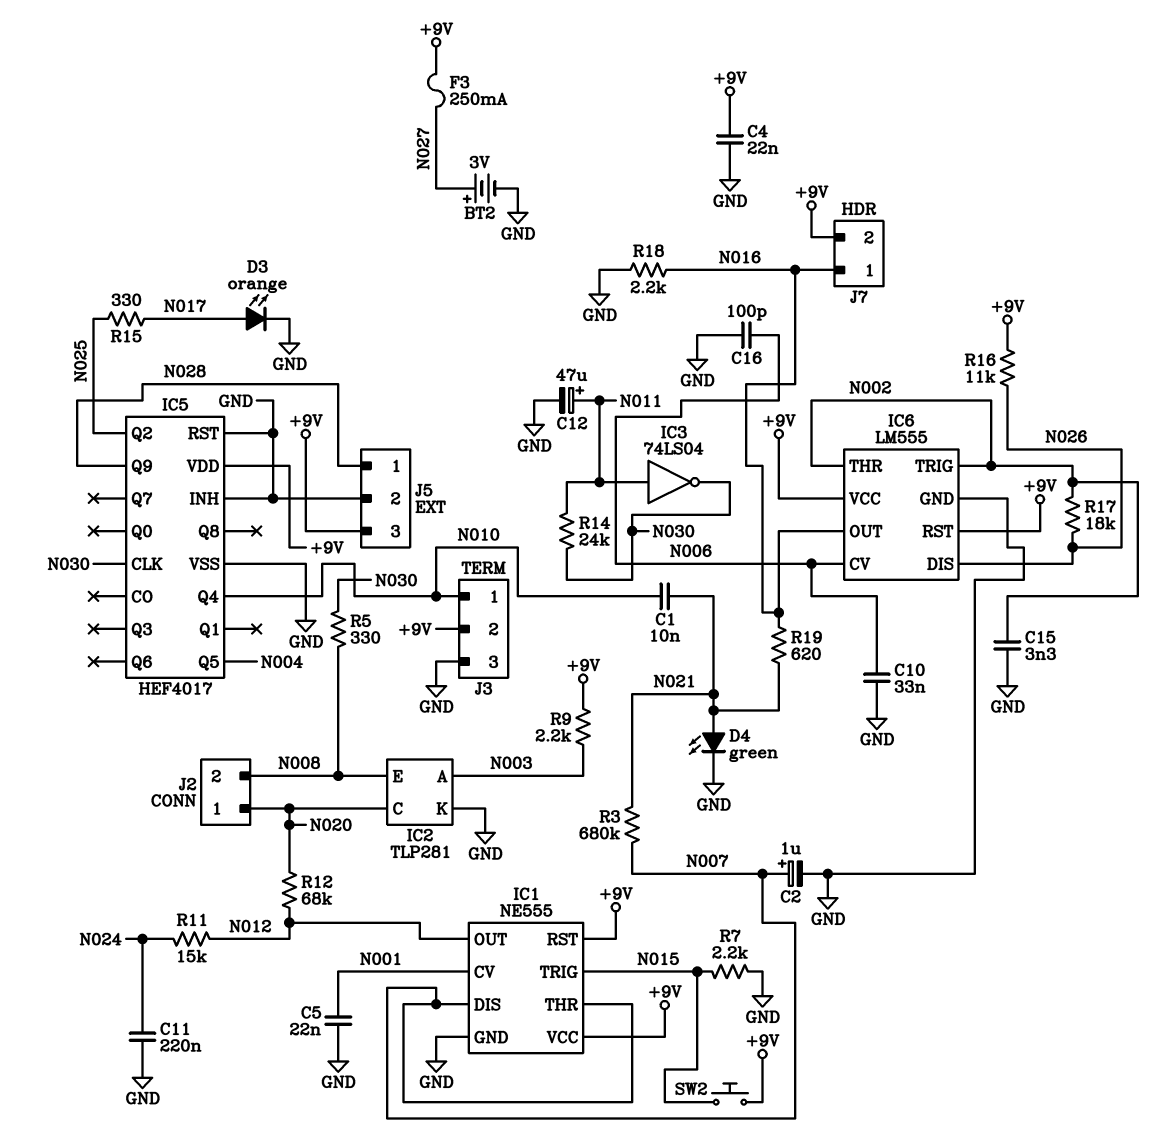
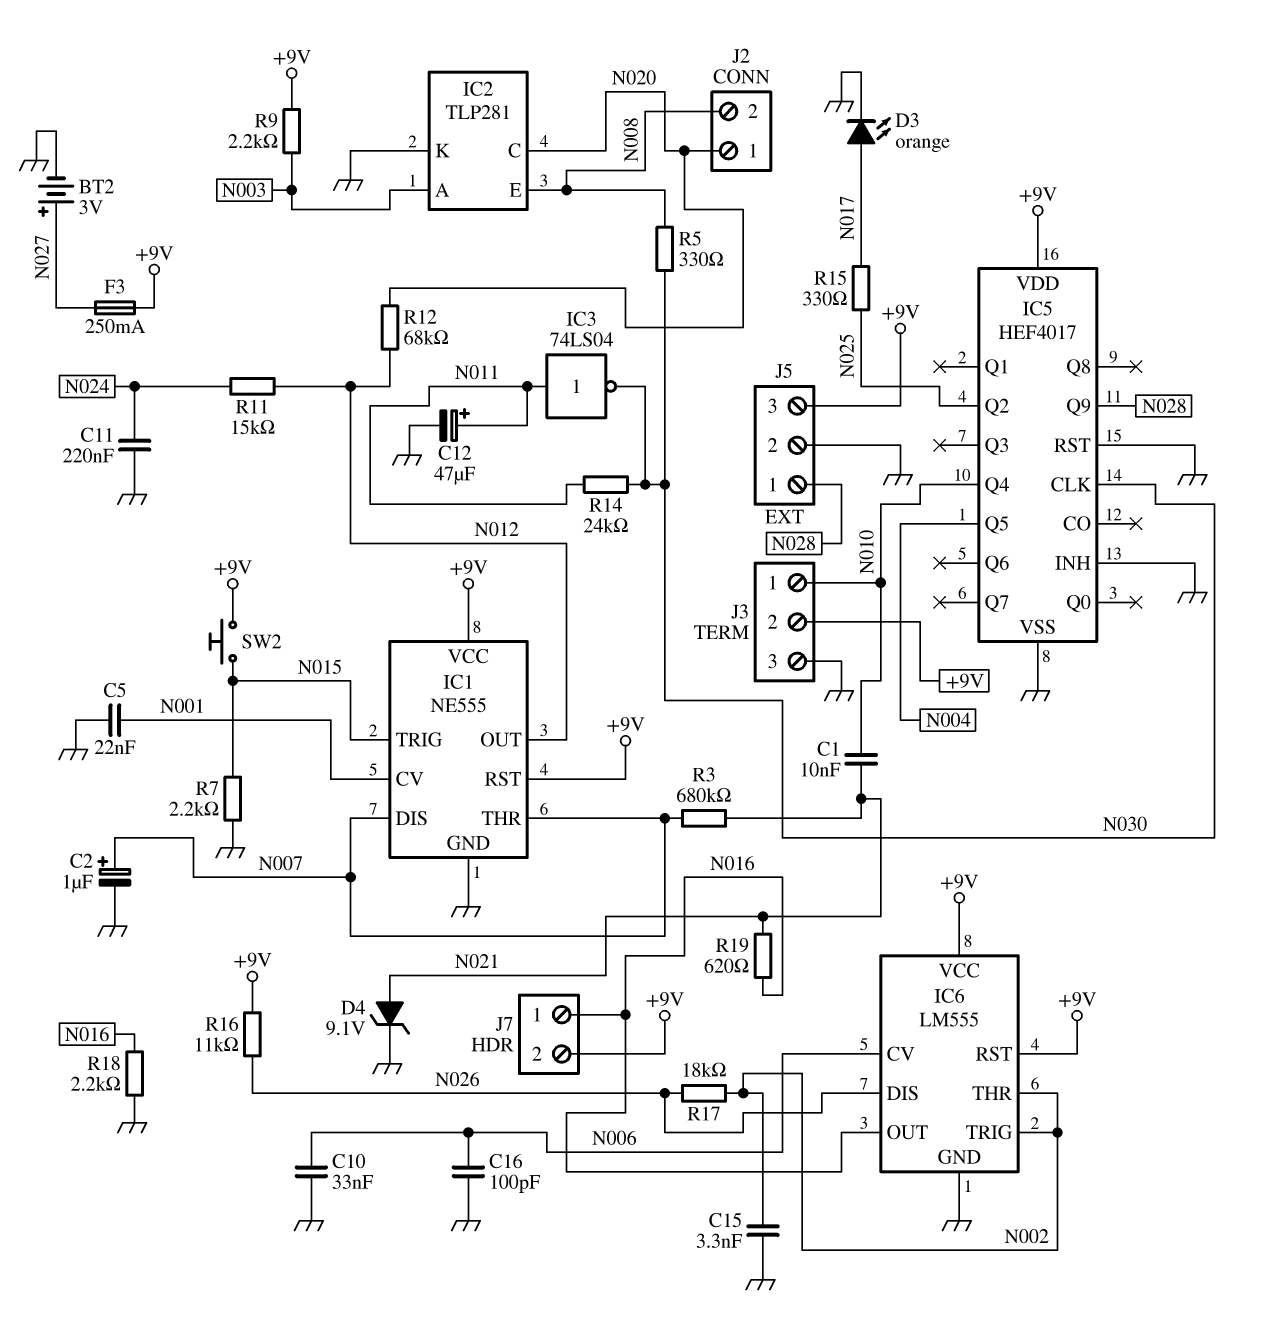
C4: 22nF (+9V, GND) -> none
D4: LED green (A N021, K GND) -> zener 9.1V (A N021, K GND)

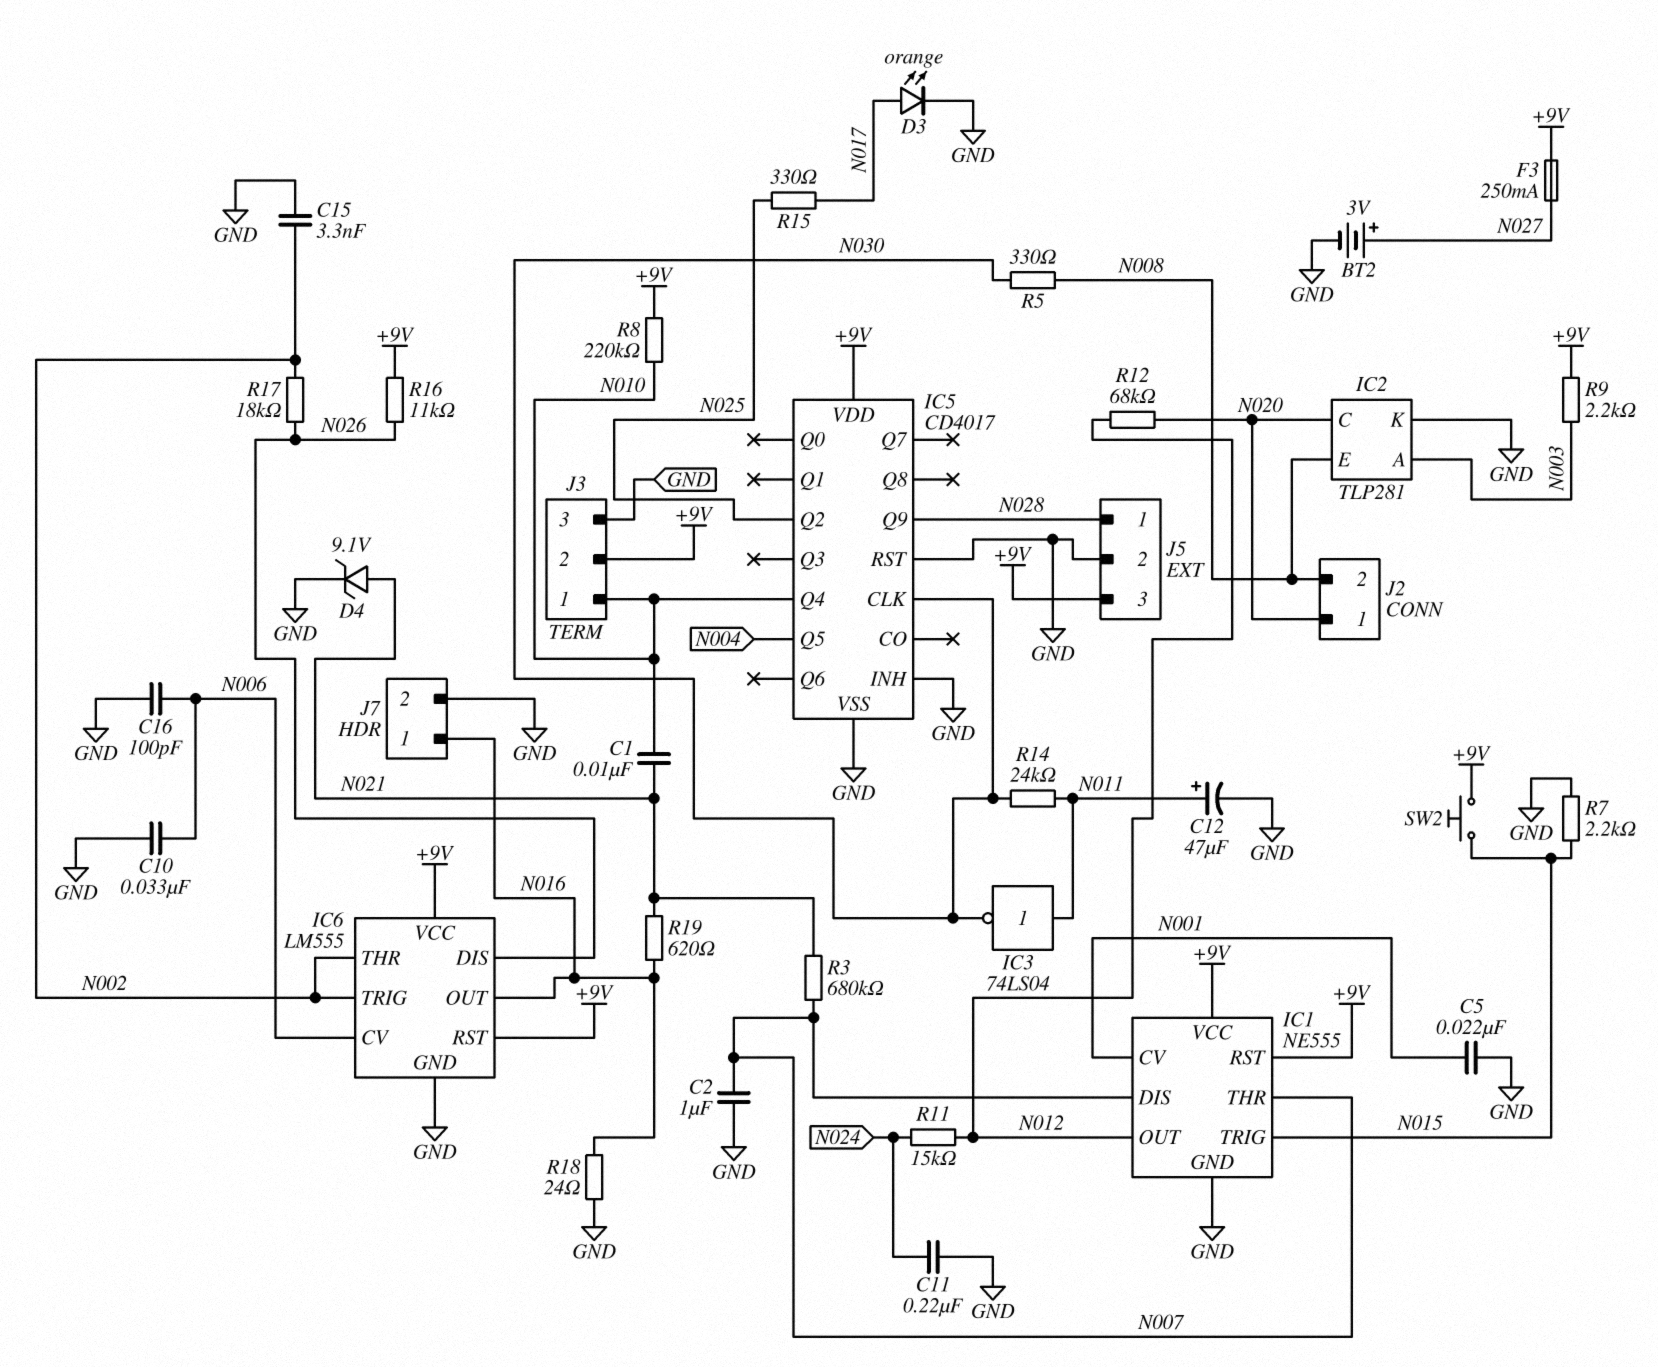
C2: 1uF (plus N007, minus GND) -> 1uF (GND, N007)
IC5: HEF4017 -> CD4017
J7 pin 2: +9V -> GND
R8: none -> 220k (+9V, N010)
R18: 2.2k (GND, N016) -> 24 (GND, N016)

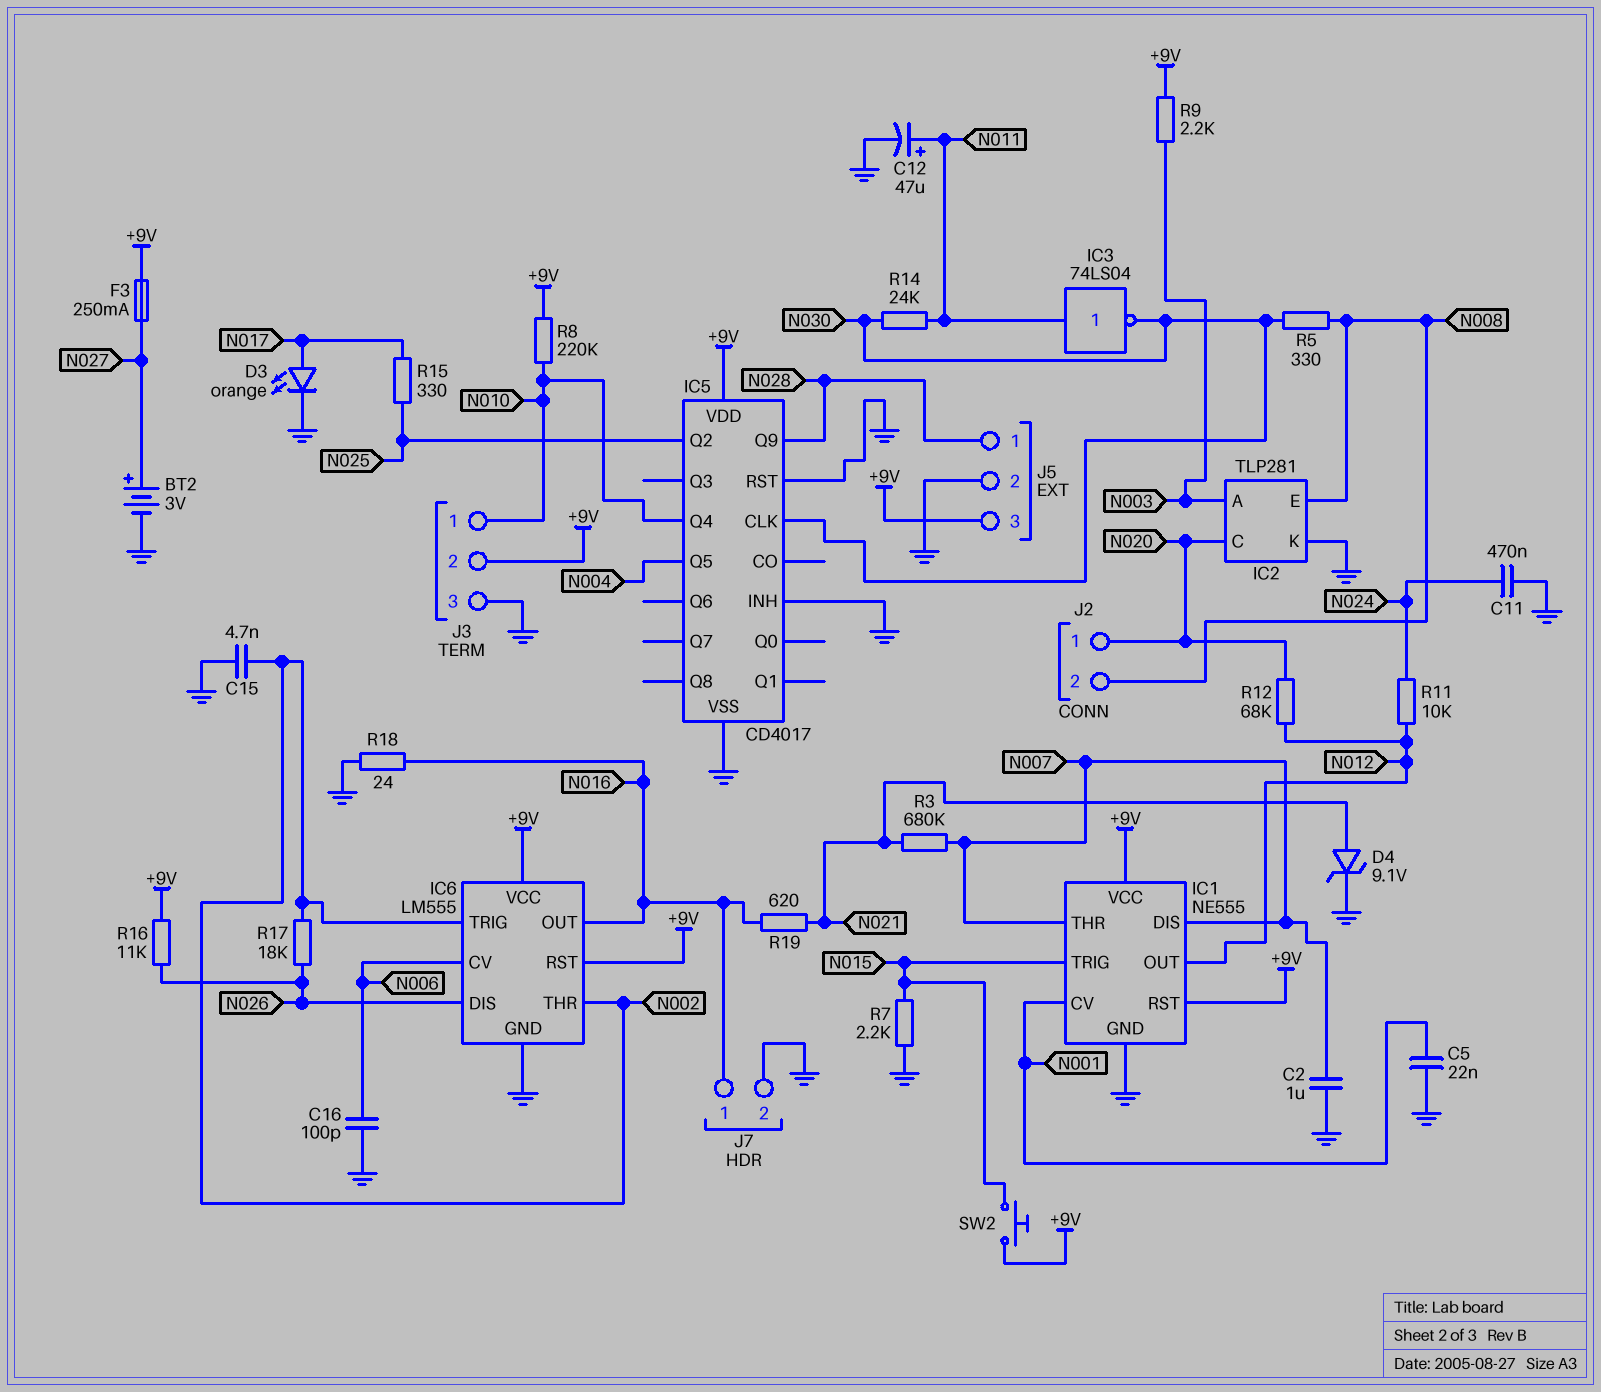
C1: 10nF (N010, N021) -> none
C10: 33nF (GND, N006) -> none
C11: 220nF (GND, N024) -> 470nF (GND, N024)
C15: 3.3nF (GND, N002) -> 4.7nF (GND, N002)
R11: 15k (N012, N024) -> 10k (N012, N024)

